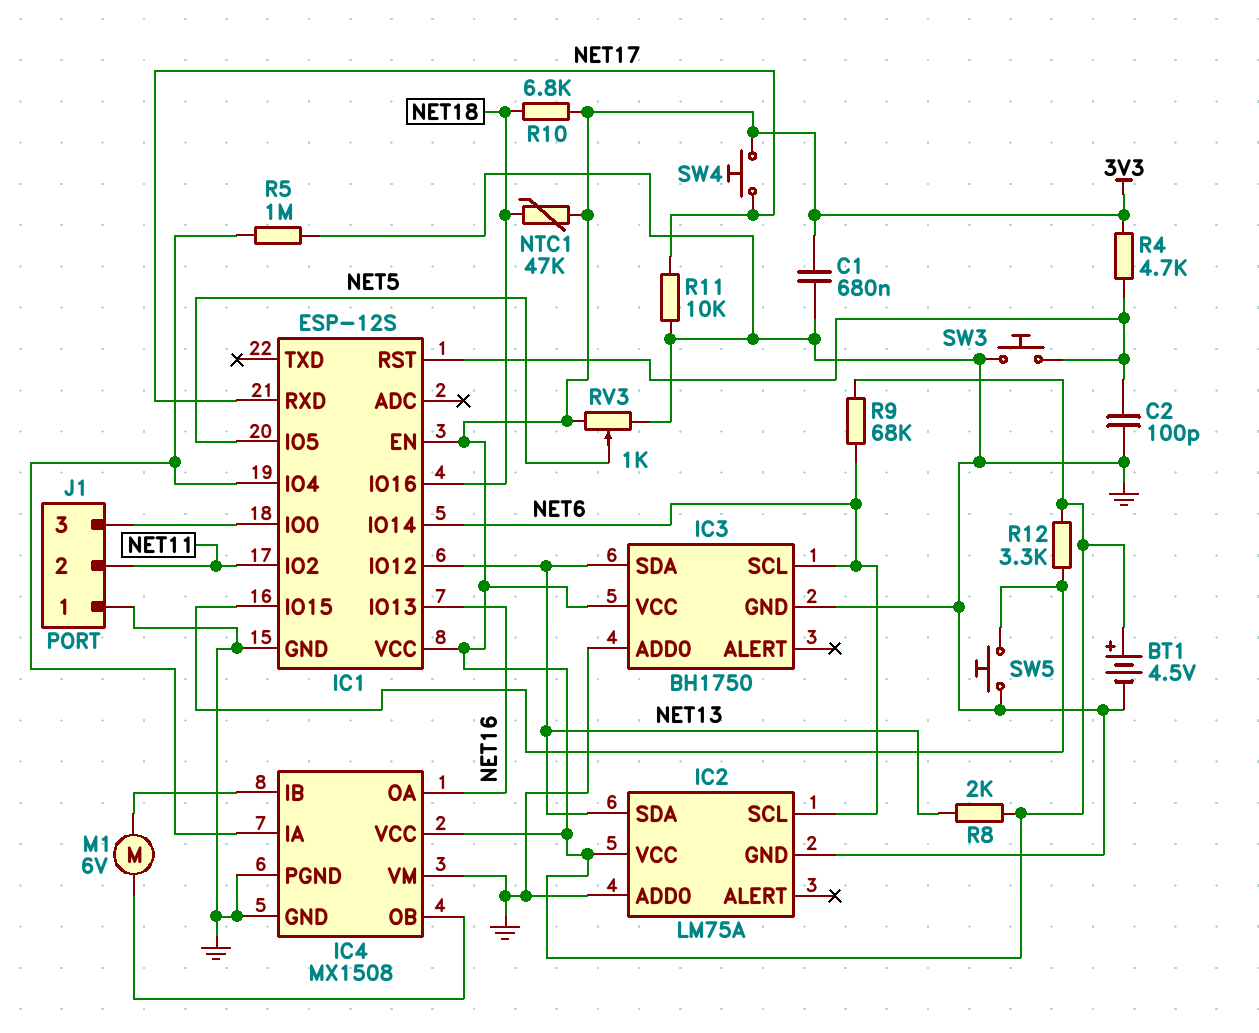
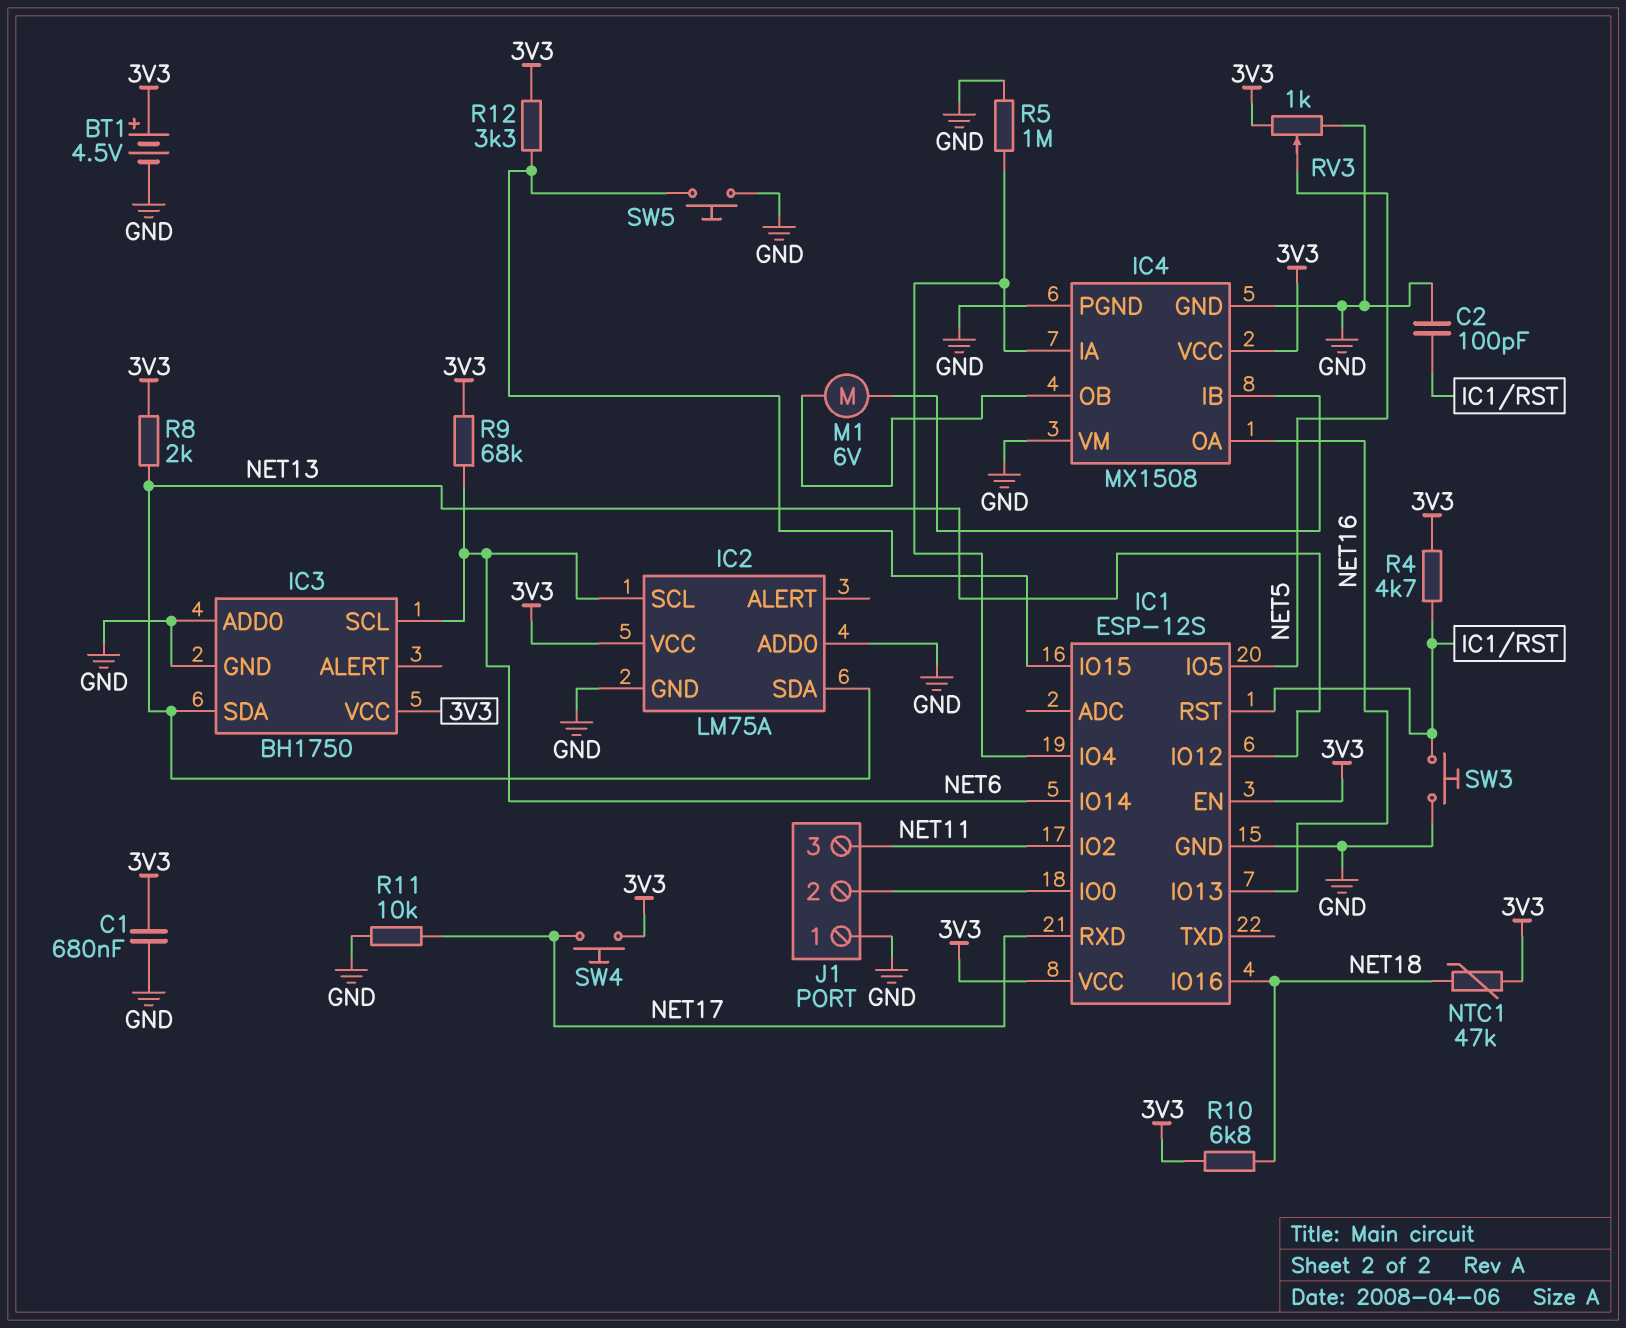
J1 pin 2: NET11 -> IC1/IO0
J1 pin 3: IC1/IO0 -> NET11

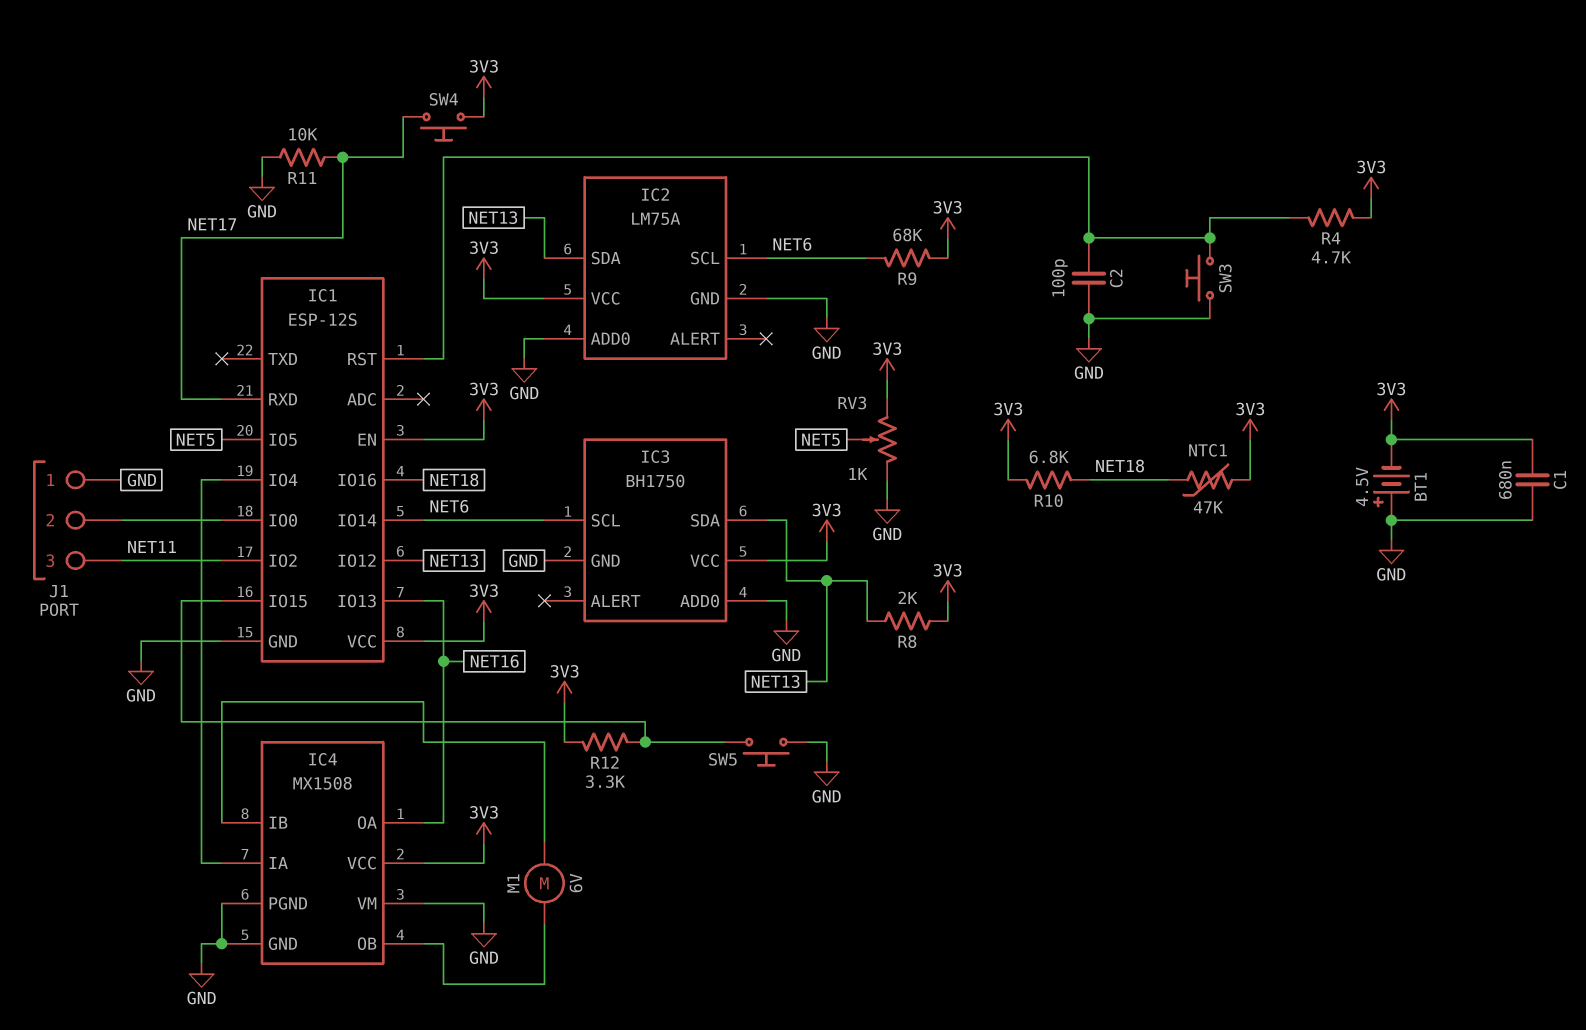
BT1: 4.5V (plus 3V3, minus GND) -> 4.5V (plus GND, minus 3V3)
R5: 1M (GND, IC1/IO4) -> none

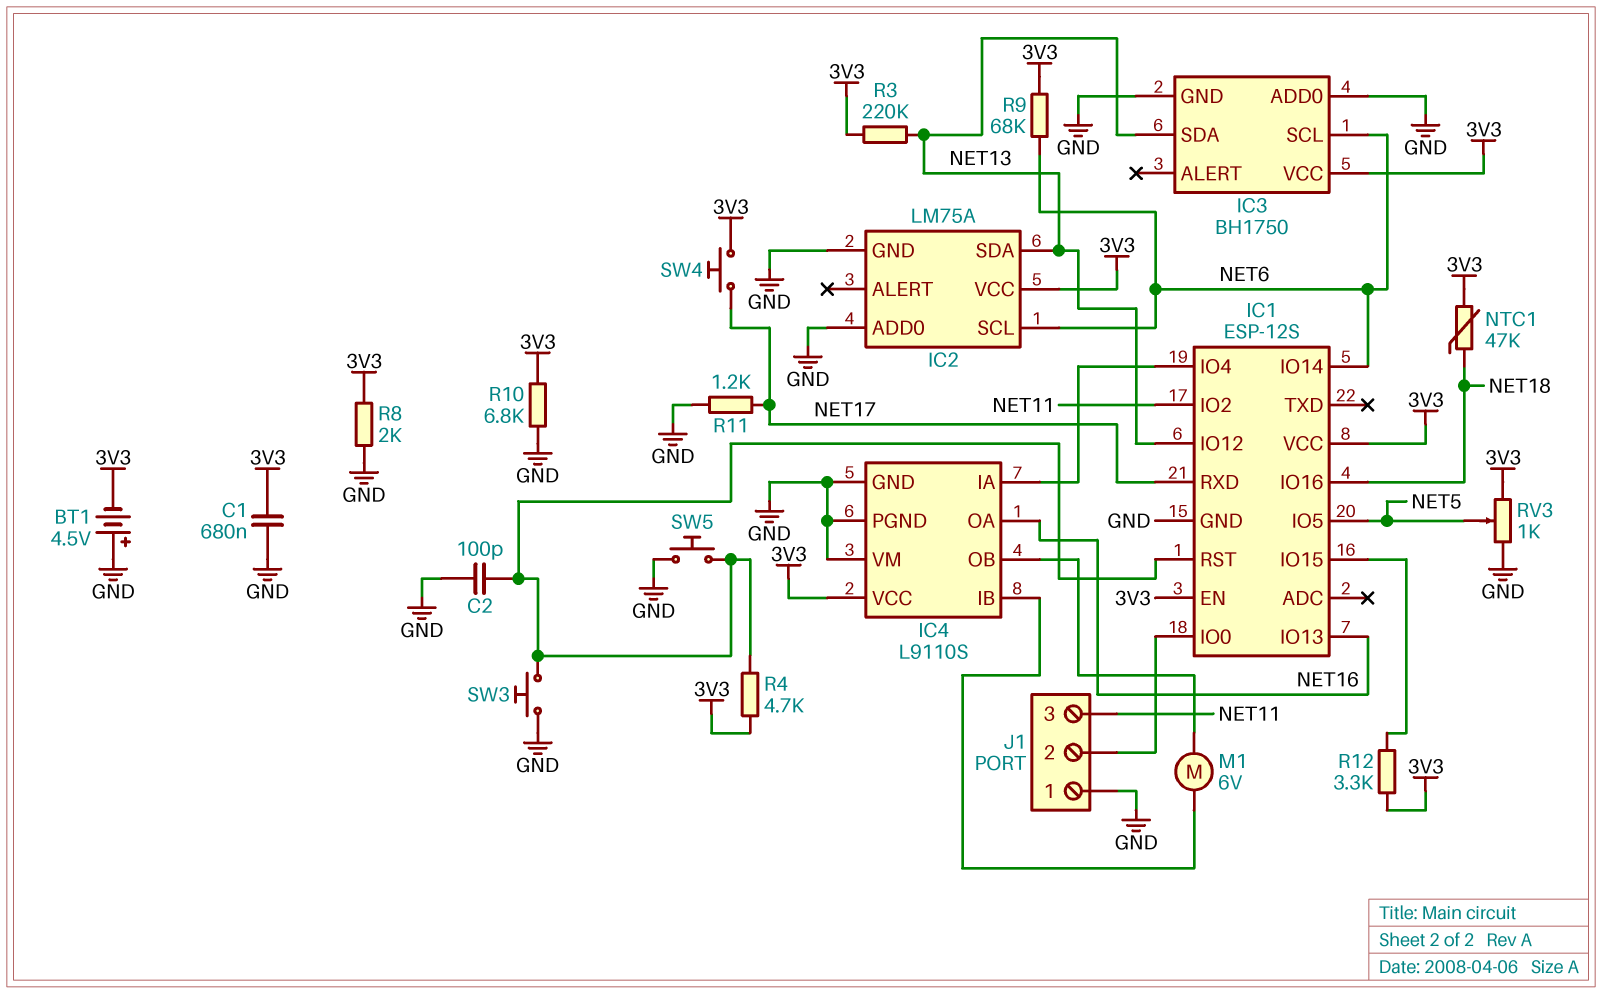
IC4: MX1508 -> L9110S
R3: none -> 220k (3V3, NET13)
R8: 2k (3V3, NET13) -> 2k (3V3, GND)
R10: 6.8k (3V3, NET18) -> 6.8k (3V3, GND)
R11: 10k (GND, NET17) -> 1.2k (GND, NET17)
SW5: button (GND, IC1/IO15) -> button (GND, IC1/RST)

